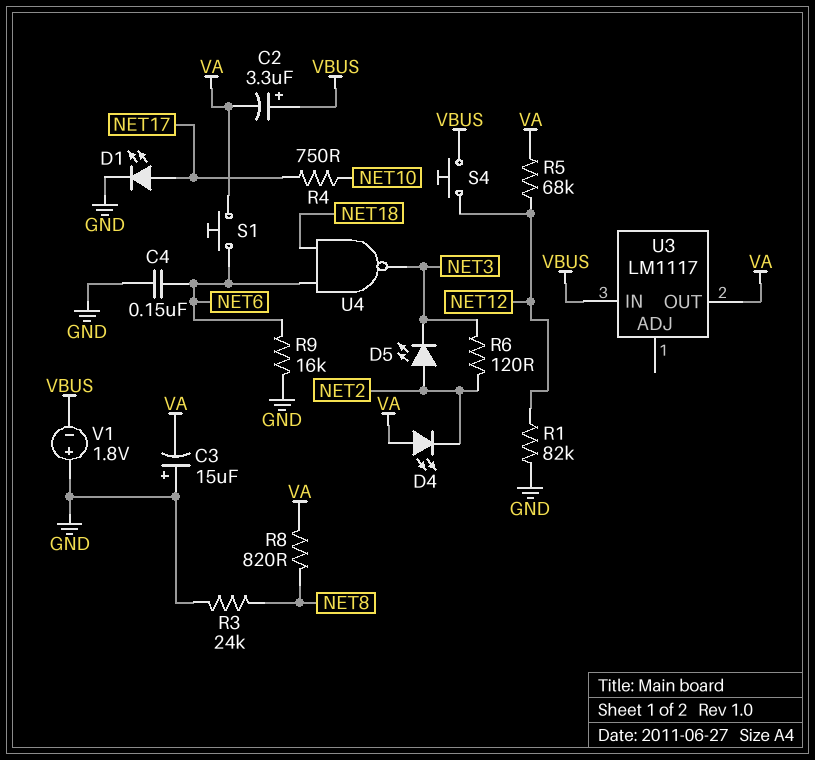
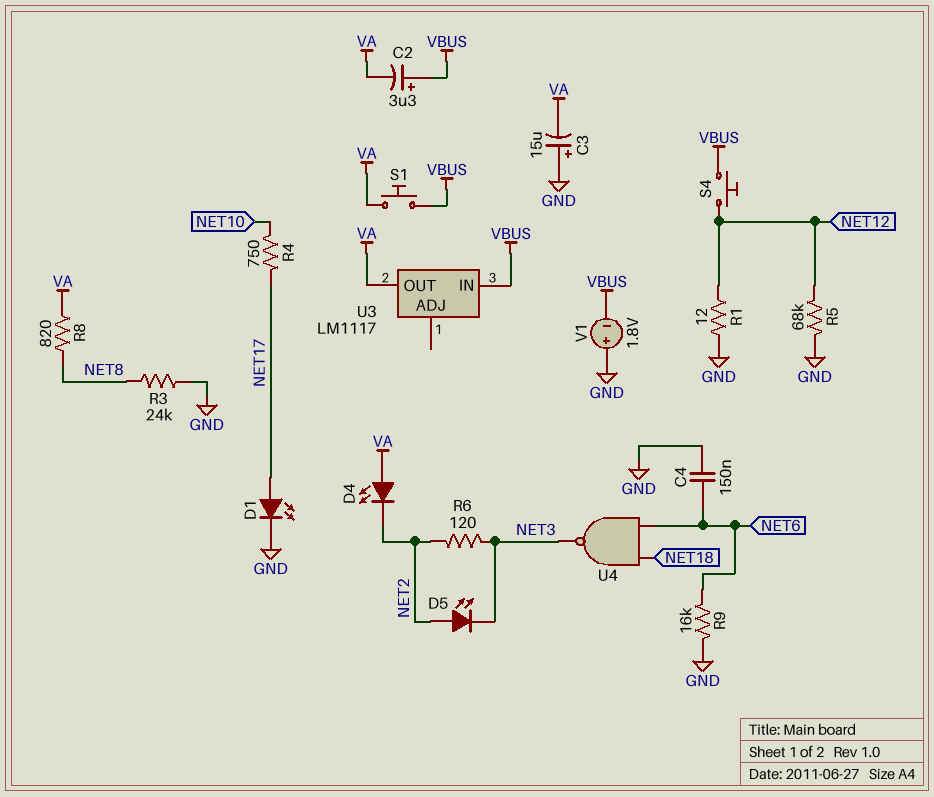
R1: 82k (GND, NET12) -> 12 (GND, NET12)
R5: 68k (NET12, VA) -> 68k (GND, NET12)
S1: button (NET6, VA) -> button (VA, VBUS)

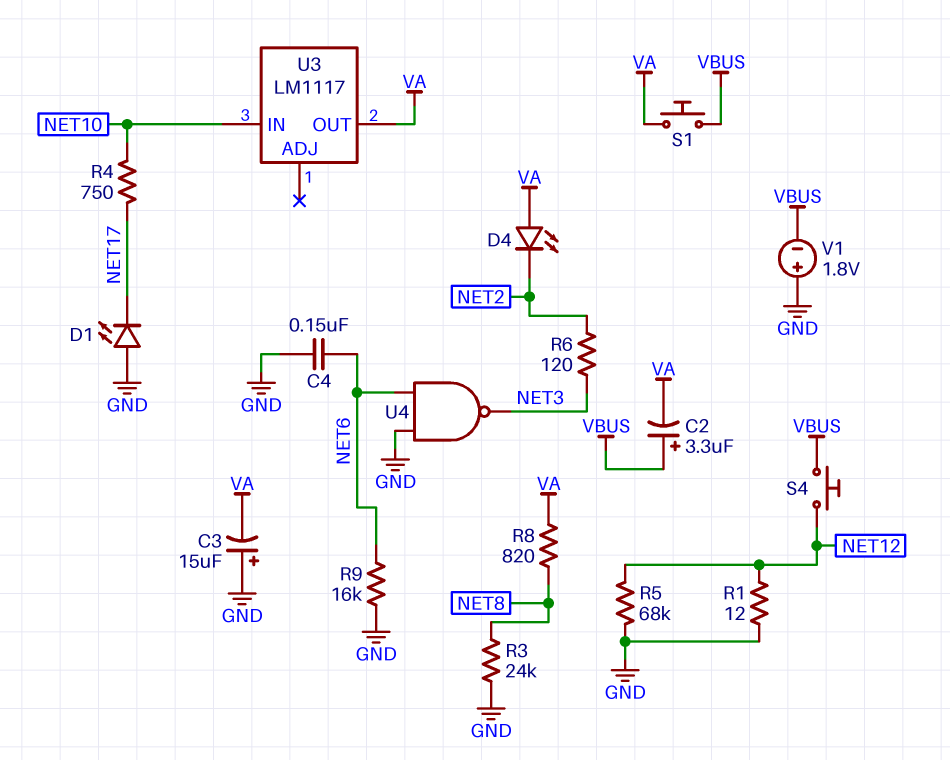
D1: LED (A NET17, K GND) -> LED (A GND, K NET17)
D5: LED (A NET2, K NET3) -> none
U3 pin IN: VBUS -> NET10
U4: NAND (in NET6, in NET18, out NET3) -> NAND (in GND, in NET6, out NET3)

